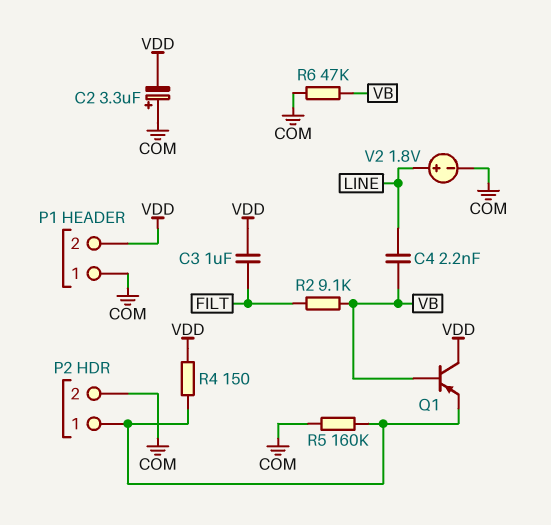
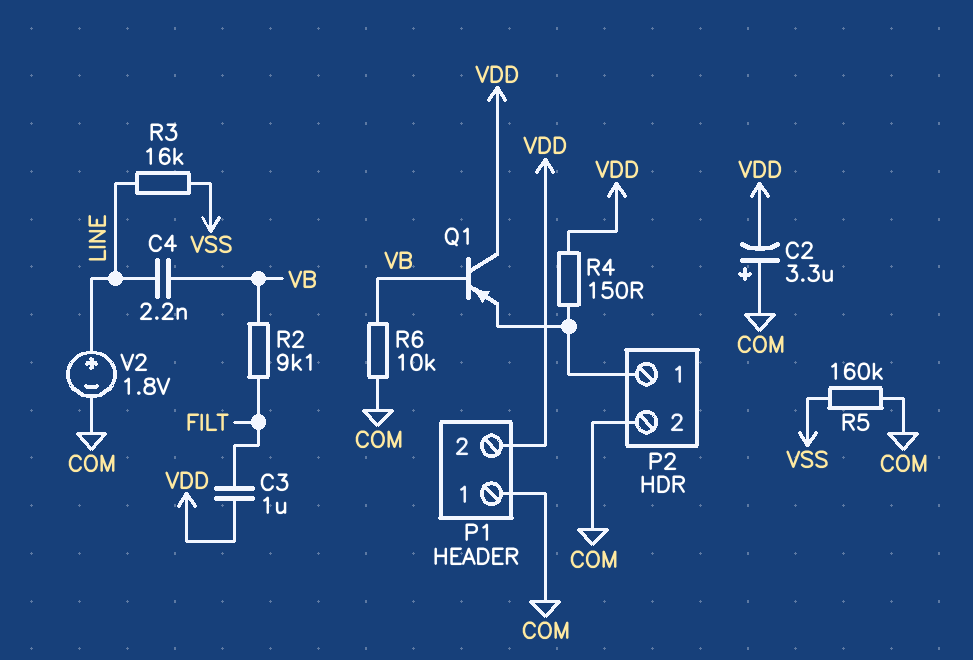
R3: none -> 16k (LINE, VSS)
R5: 160k (COM, P2/1) -> 160k (COM, VSS)
R6: 47k (COM, VB) -> 10k (COM, VB)

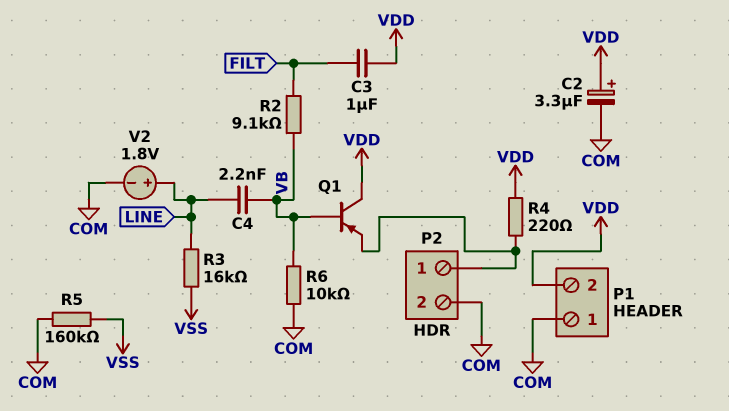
C2: 3.3uF (plus COM, minus VDD) -> 3.3uF (plus VDD, minus COM)
R4: 150 (P2/1, VDD) -> 220 (P2/1, VDD)

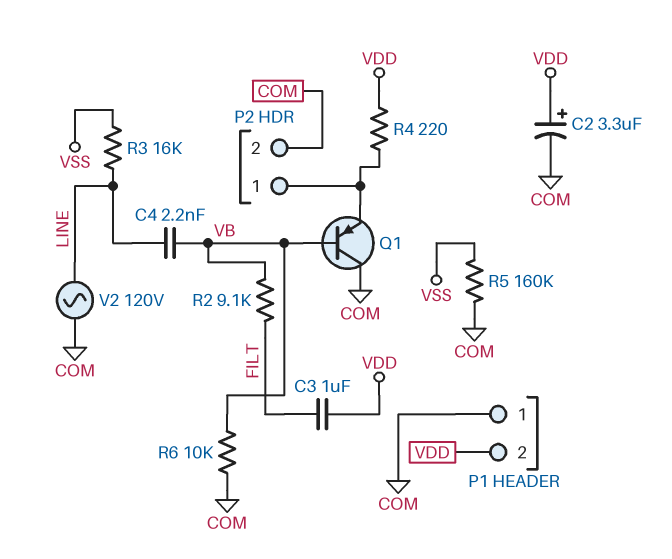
Q1: PNP (B VB, C VDD, E P2/1) -> PNP (B VB, C COM, E P2/1)
V2: 1.8V (plus LINE, minus COM) -> AC 120V (COM, LINE)

